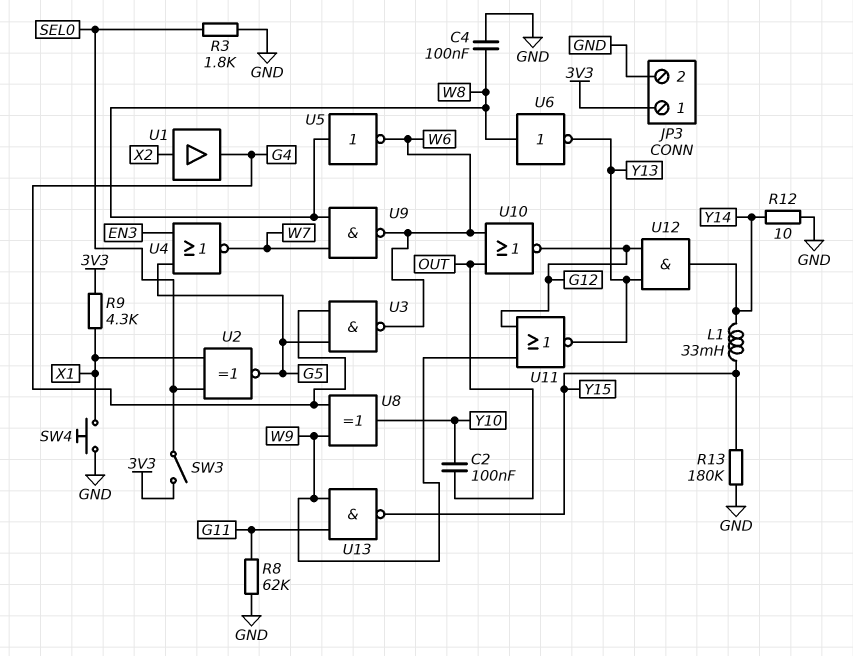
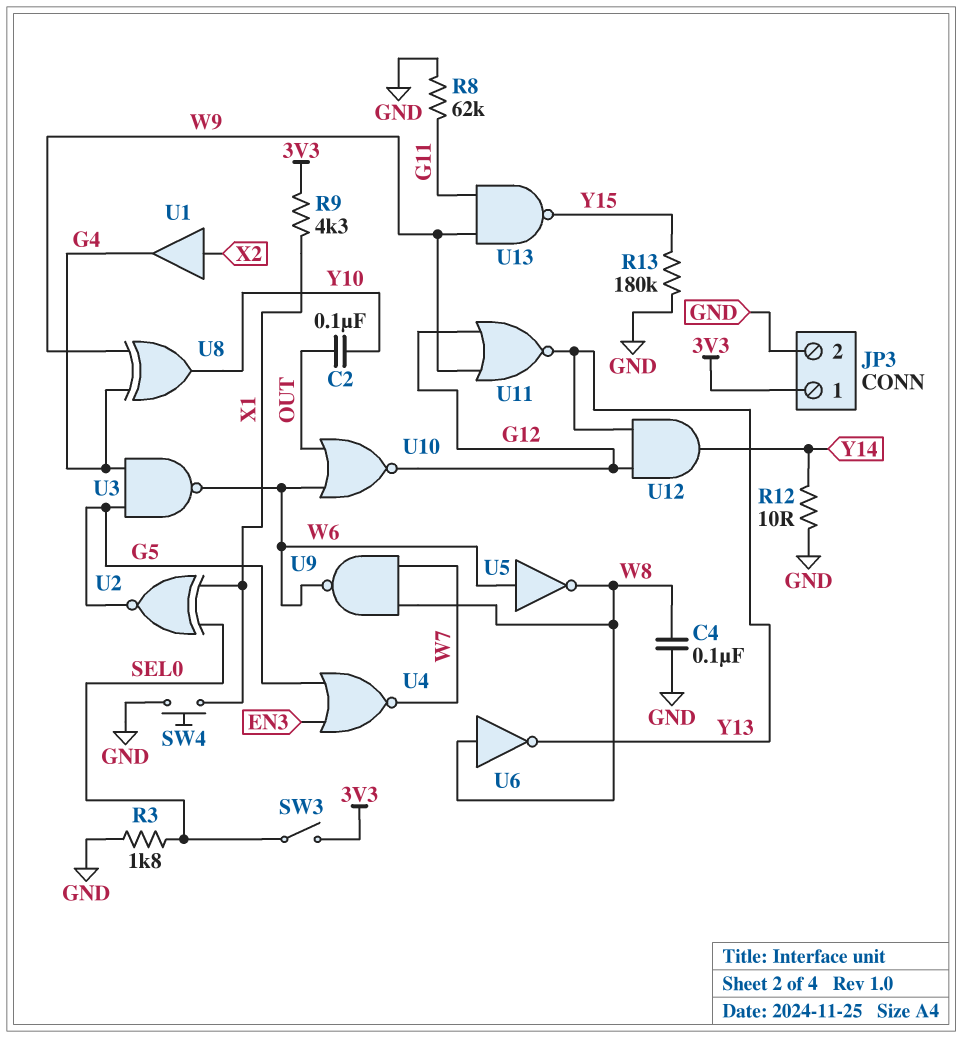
L1: 33mH (Y14, Y15) -> none
U5: NOT (in W8, out W6) -> NOT (in W6, out W8)

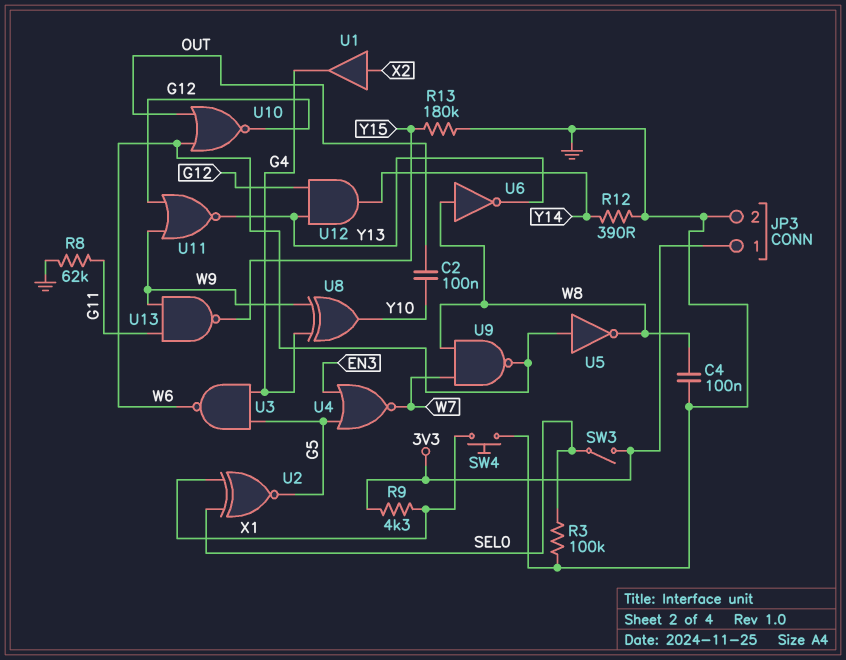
R3: 1.8k (GND, SEL0) -> 100k (GND, SEL0)
R12: 10 (GND, Y14) -> 390 (GND, Y14)

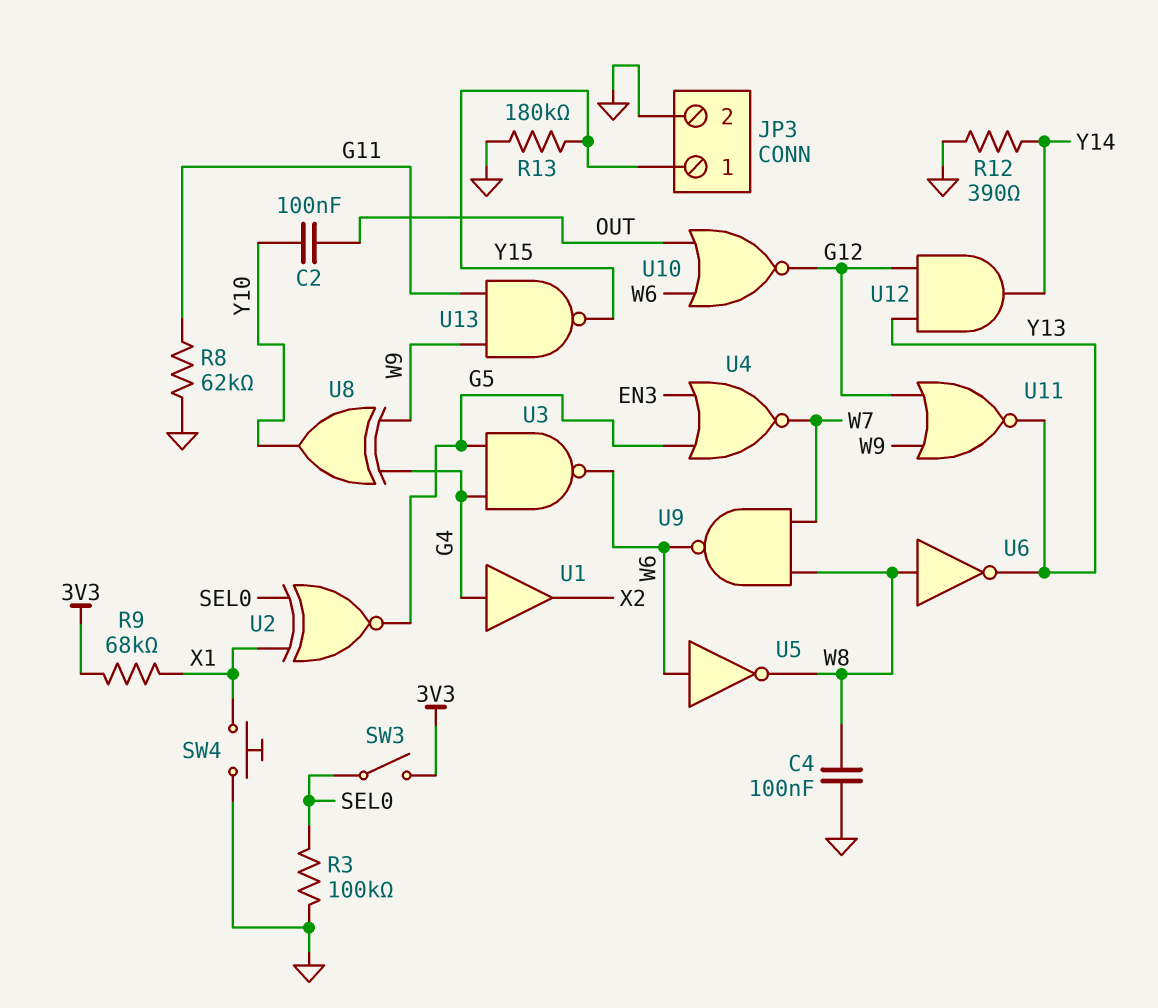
JP3 pin 1: 3V3 -> Y15
R9: 4.3k (3V3, X1) -> 68k (3V3, X1)
U1: buffer (in X2, out G4) -> buffer (in G4, out X2)

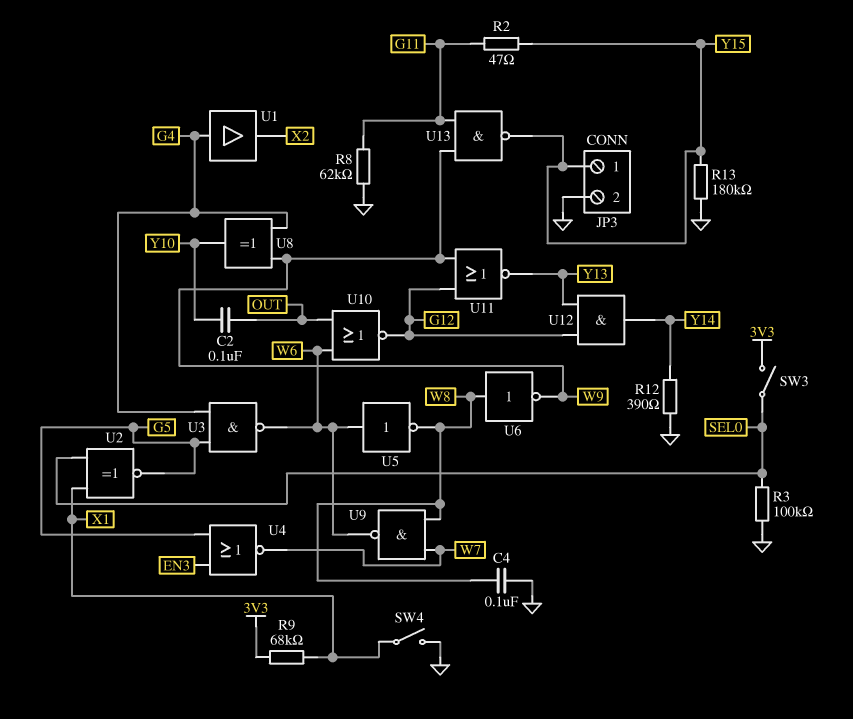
R2: none -> 47 (G11, Y15)
SW4: button (GND, X1) -> switch (GND, X1)
U6: NOT (in W8, out Y13) -> NOT (in W8, out W9)

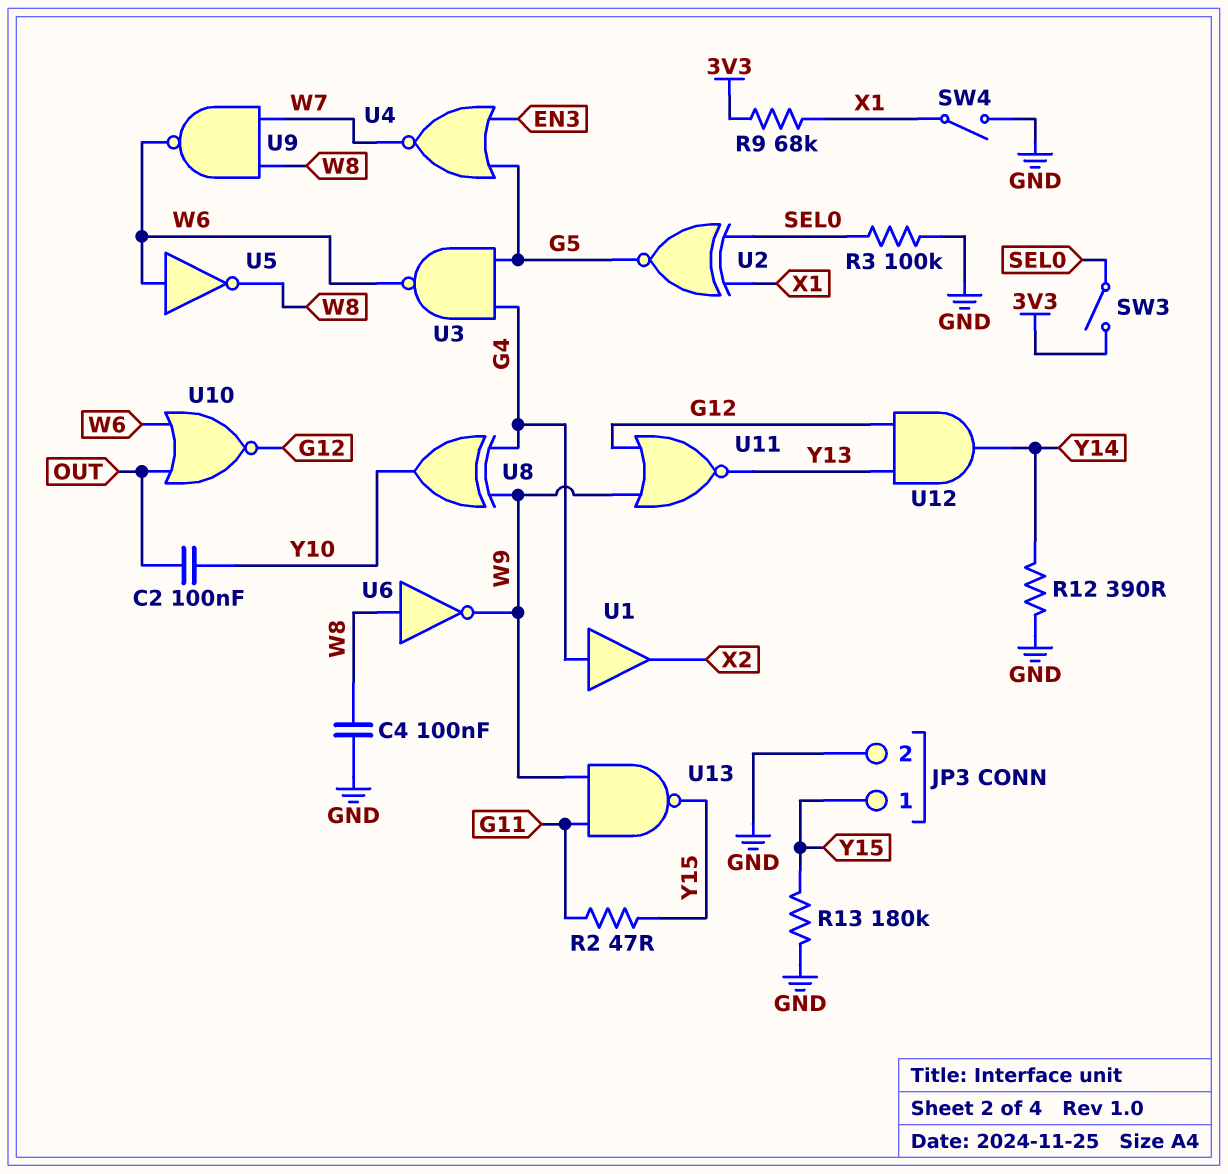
R8: 62k (G11, GND) -> none

